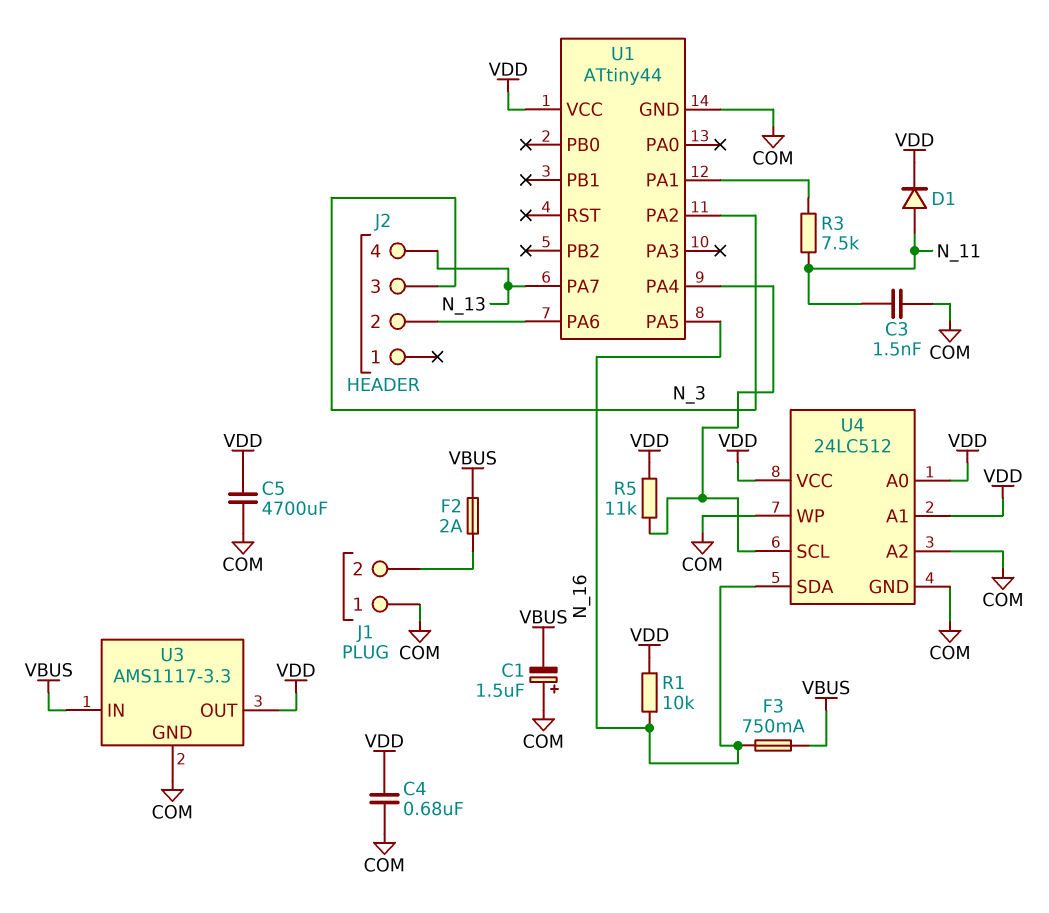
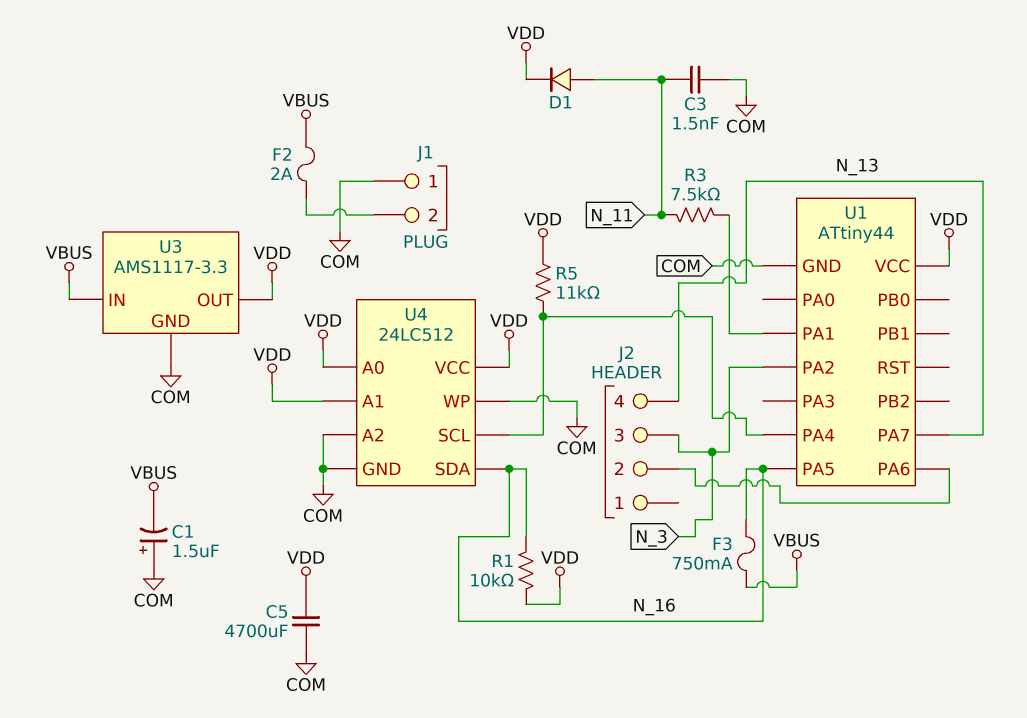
C4: 680nF (COM, VDD) -> none

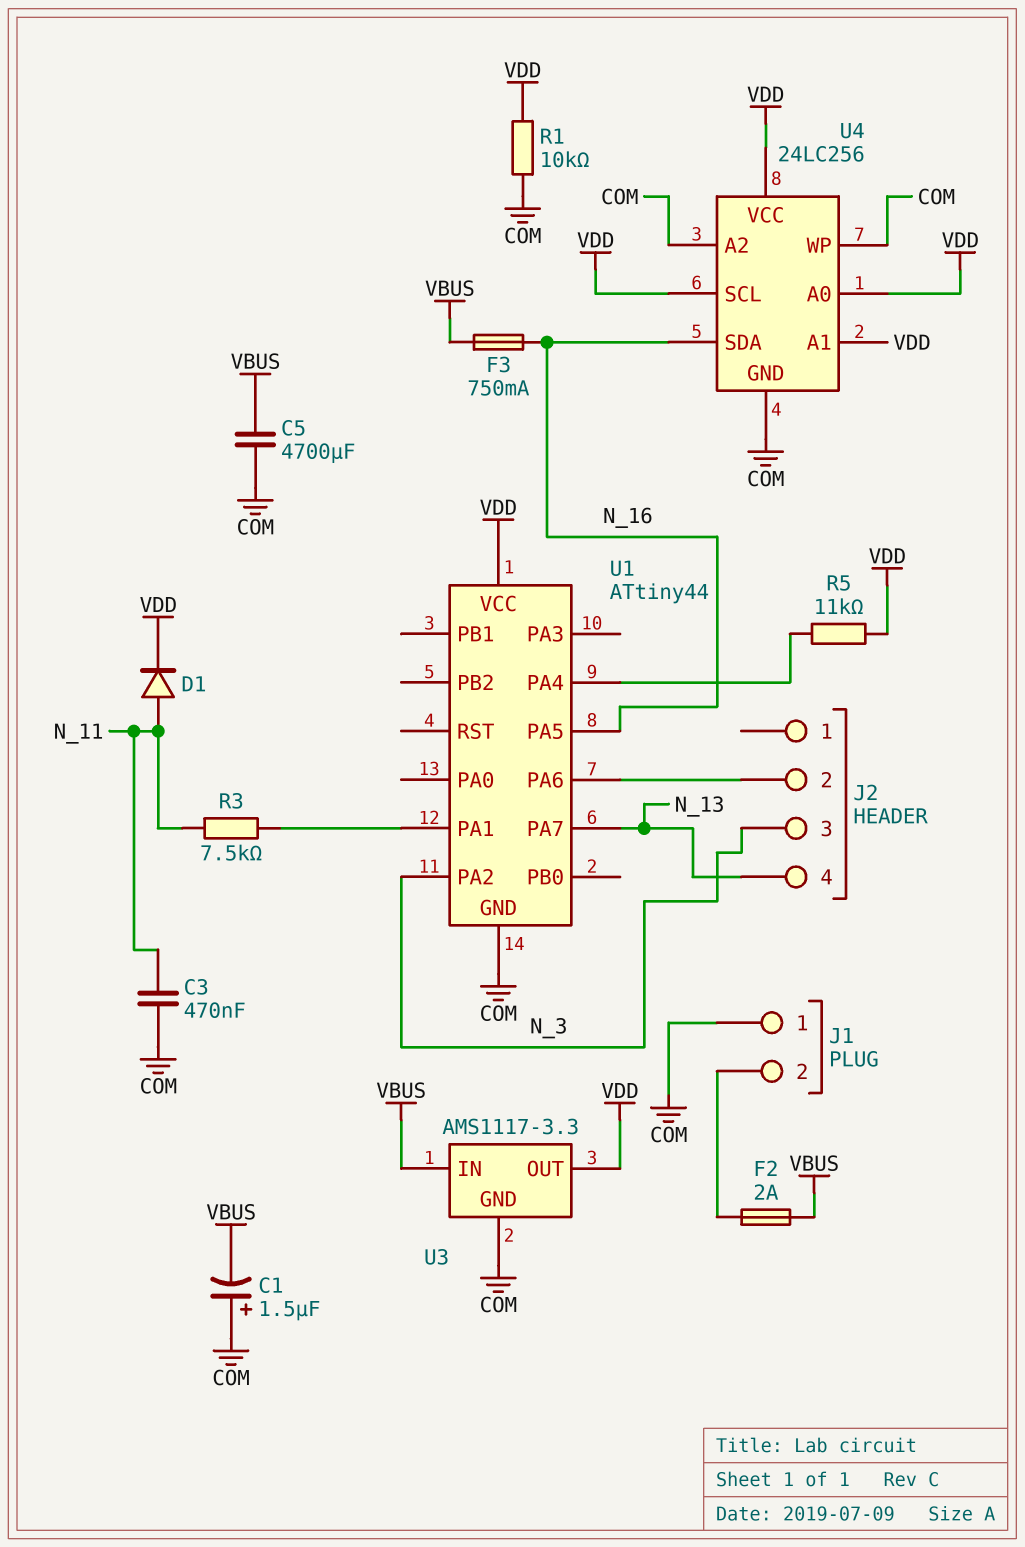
C3: 1.5nF (COM, N_11) -> 470nF (COM, N_11)
C5: 4700uF (COM, VDD) -> 4700uF (COM, VBUS)
R1: 10k (N_16, VDD) -> 10k (COM, VDD)
U4: 24LC512 -> 24LC256
U4 pin SCL: U1/PA4 -> VDD

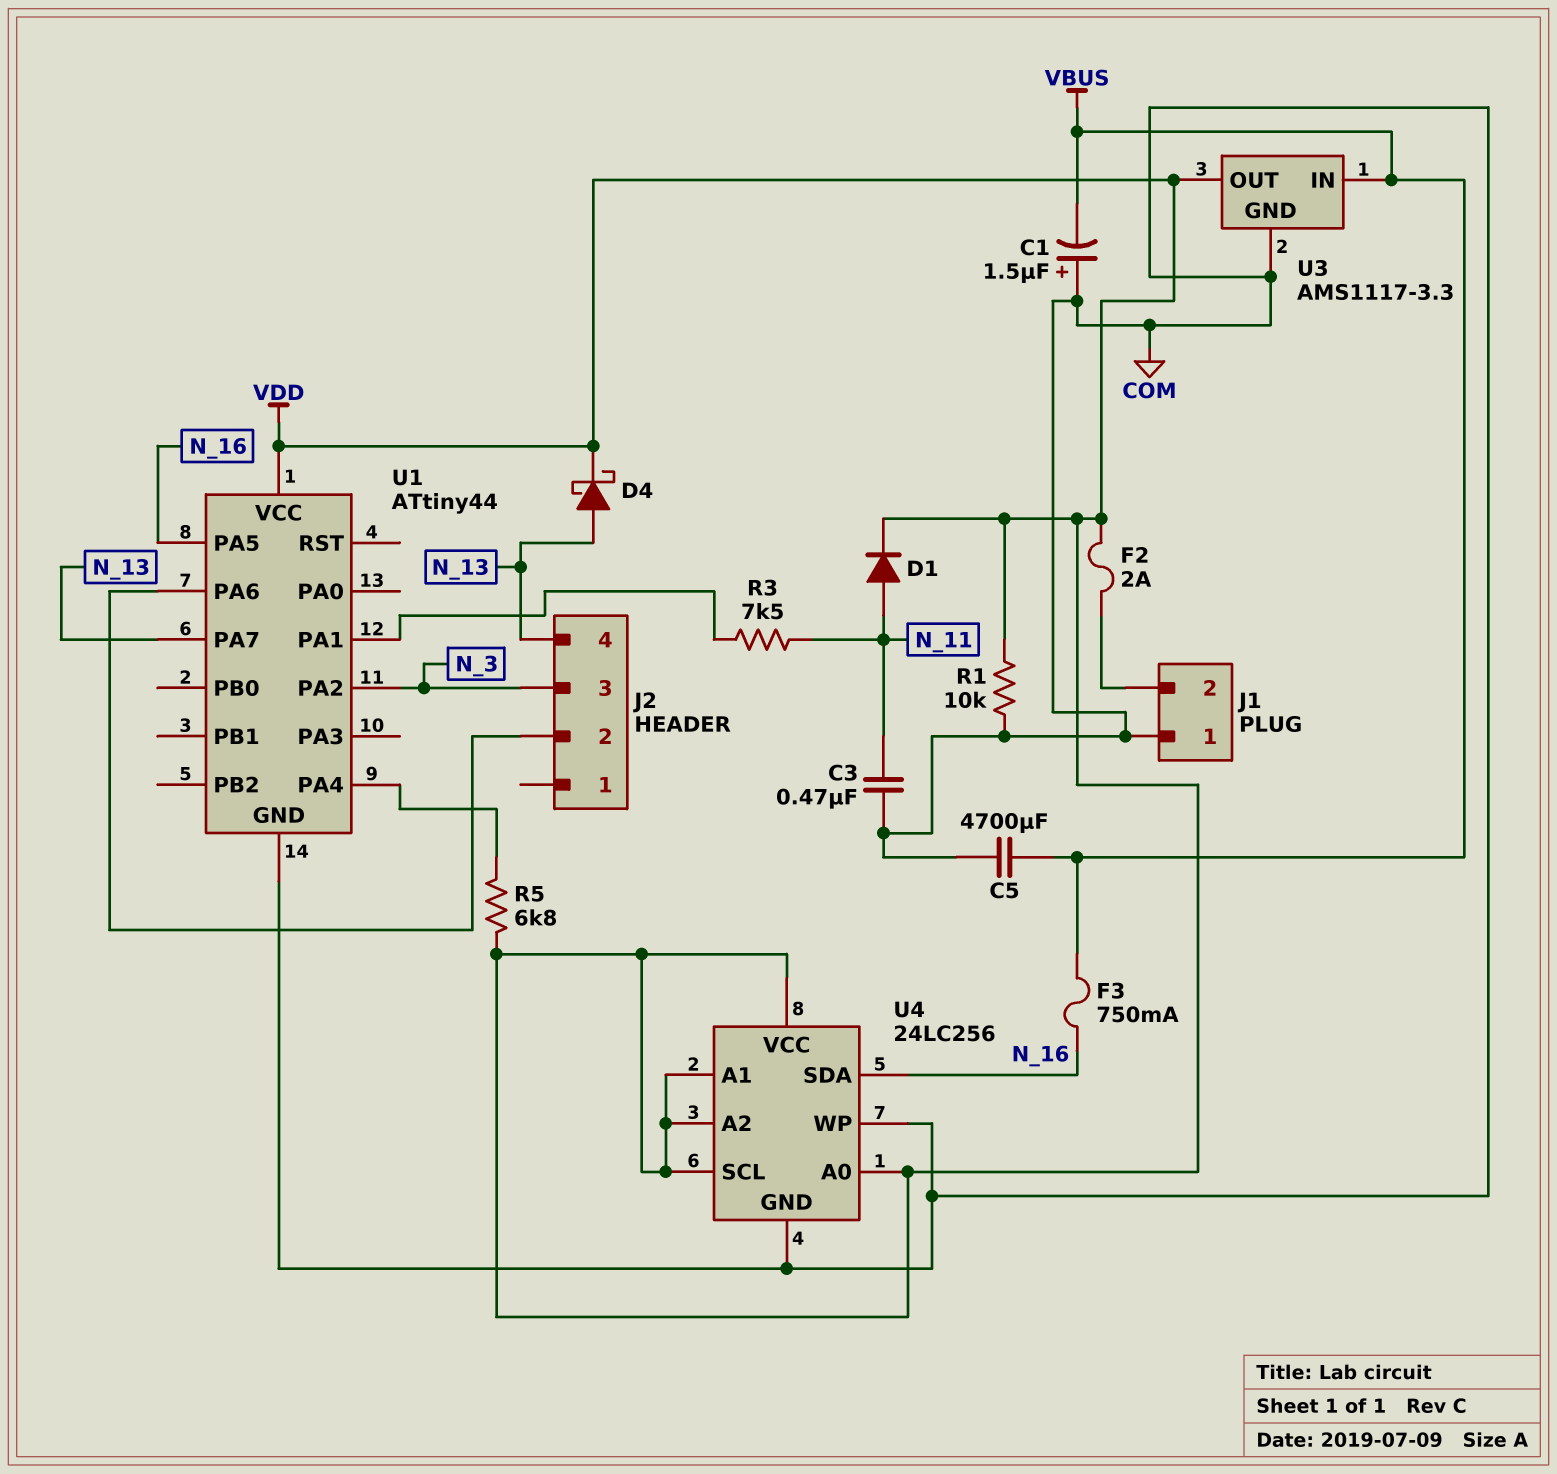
D4: none -> schottky (A N_13, K VDD)
F2: 2A (J1/2, VBUS) -> 2A (J1/2, VDD)
R5: 11k (U1/PA4, VDD) -> 6.8k (U1/PA4, VDD)
U4 pin A2: COM -> VDD

